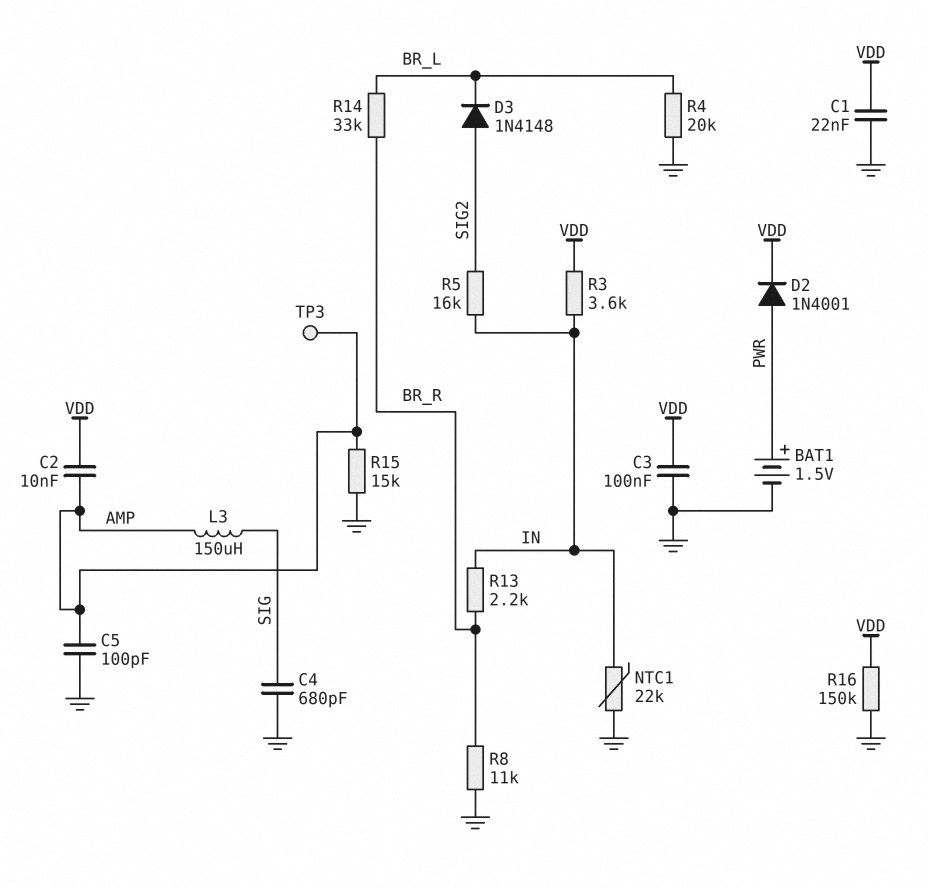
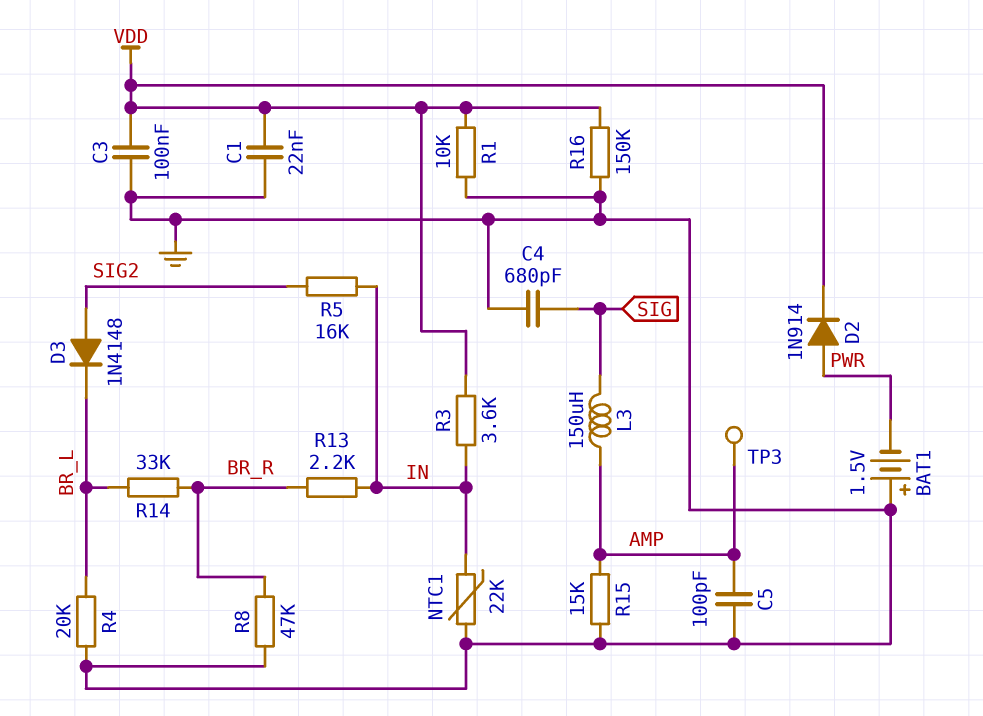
BAT1: 1.5V (plus PWR, minus GND) -> 1.5V (plus GND, minus PWR)
C2: 10nF (AMP, VDD) -> none
D2: diode 1N4001 (A PWR, K VDD) -> diode 1N914 (A PWR, K VDD)
R1: none -> 10k (GND, VDD)
R8: 11k (BR_R, GND) -> 47k (BR_R, GND)

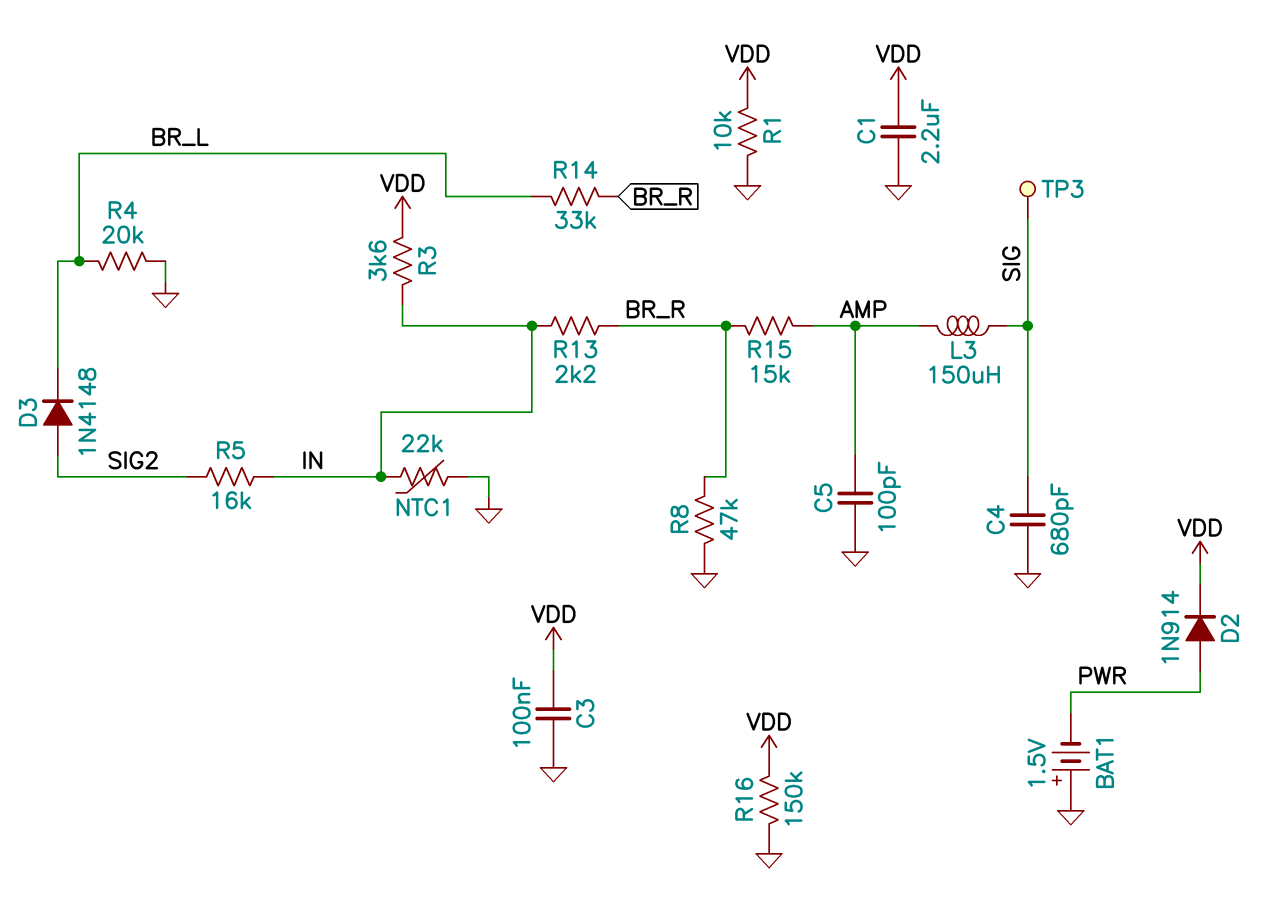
C1: 22nF (GND, VDD) -> 2.2uF (GND, VDD)
R15: 15k (AMP, GND) -> 15k (AMP, BR_R)
TP3: test point (AMP) -> test point (SIG)

